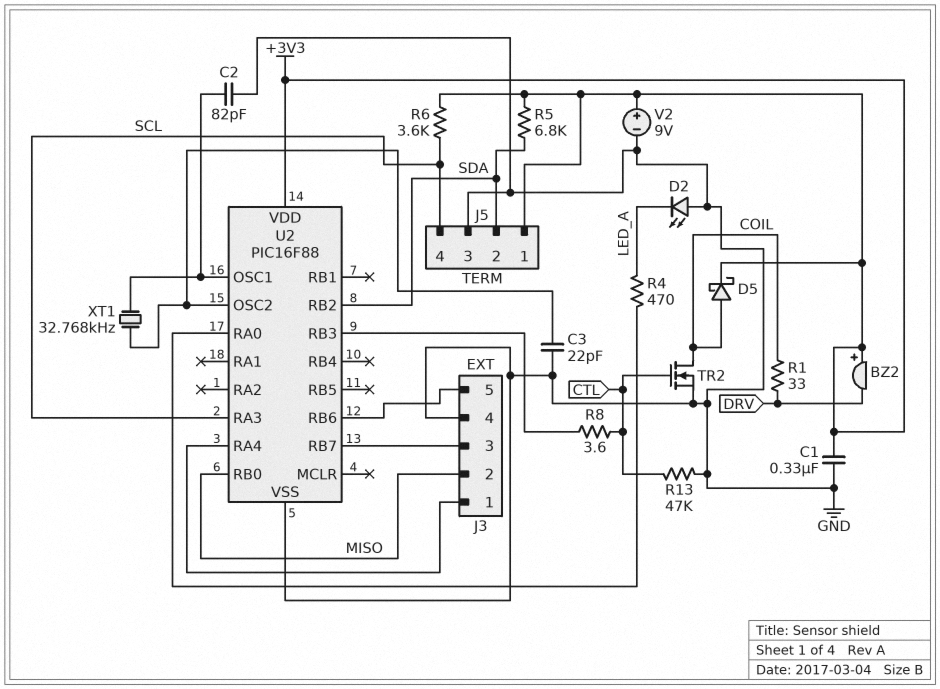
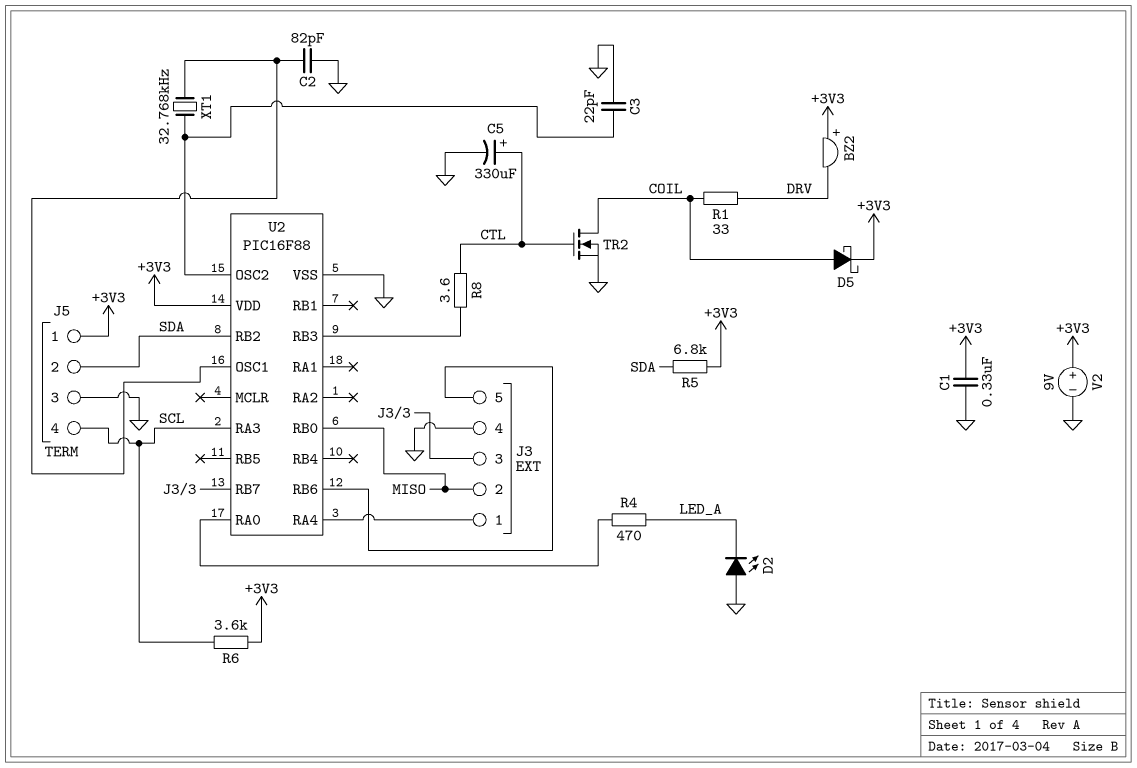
C5: none -> 330uF (plus CTL, minus GND)
R13: 47k (CTL, GND) -> none

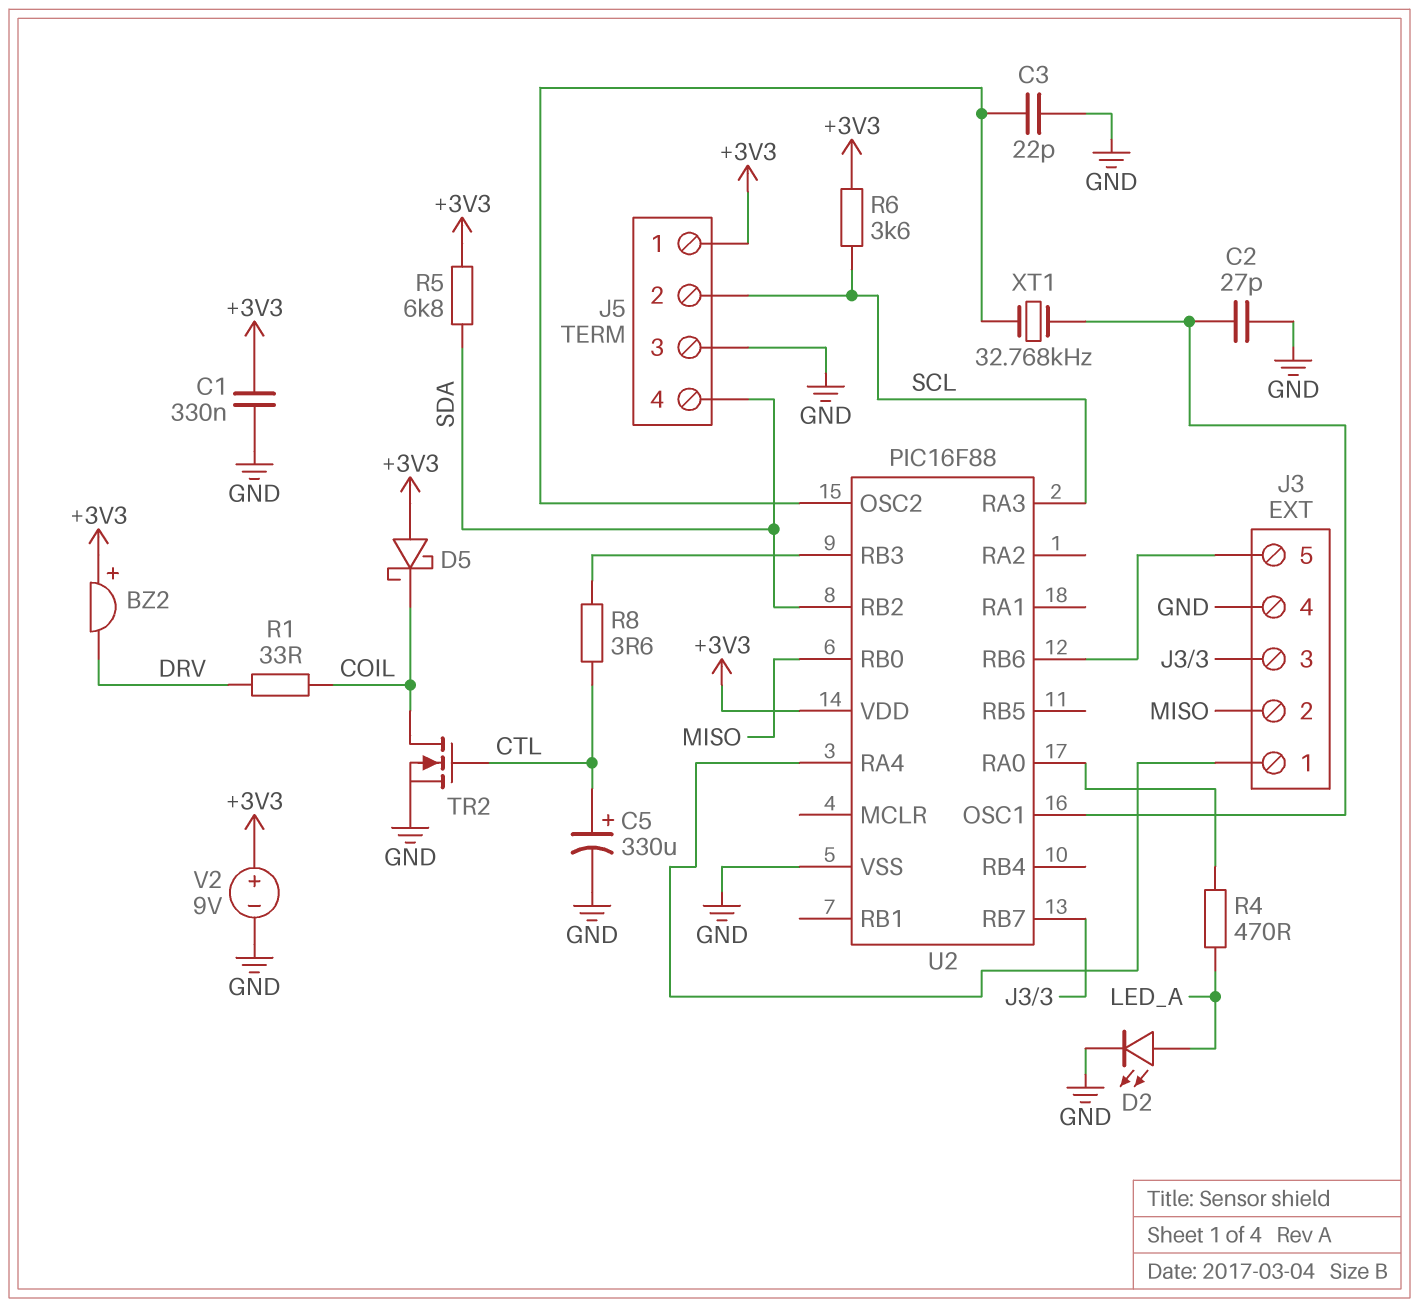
C2: 82pF (GND, U2/OSC1) -> 27pF (GND, U2/OSC1)
D2: LED (A GND, K LED_A) -> LED (A LED_A, K GND)
D5: schottky (A COIL, K +3V3) -> schottky (A +3V3, K COIL)
J5 pin 2: SDA -> SCL
J5 pin 4: SCL -> SDA

